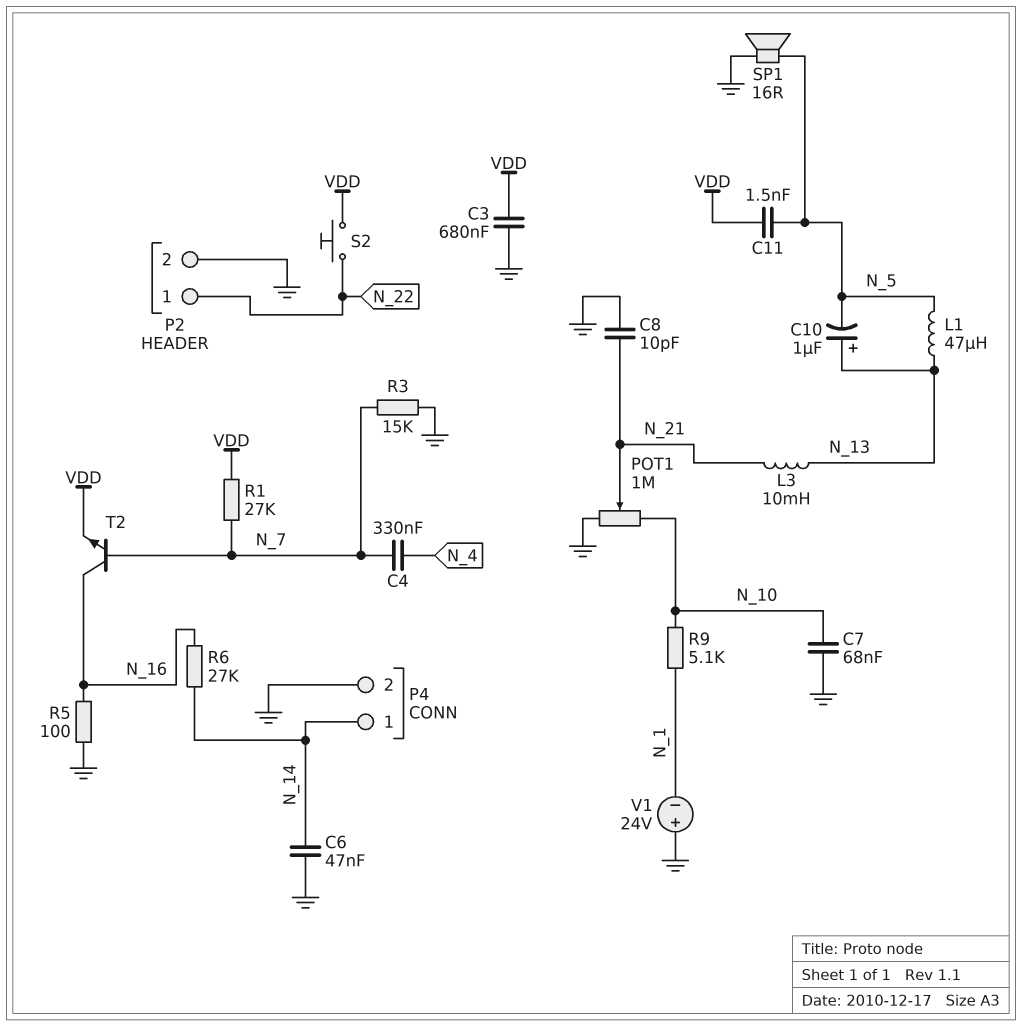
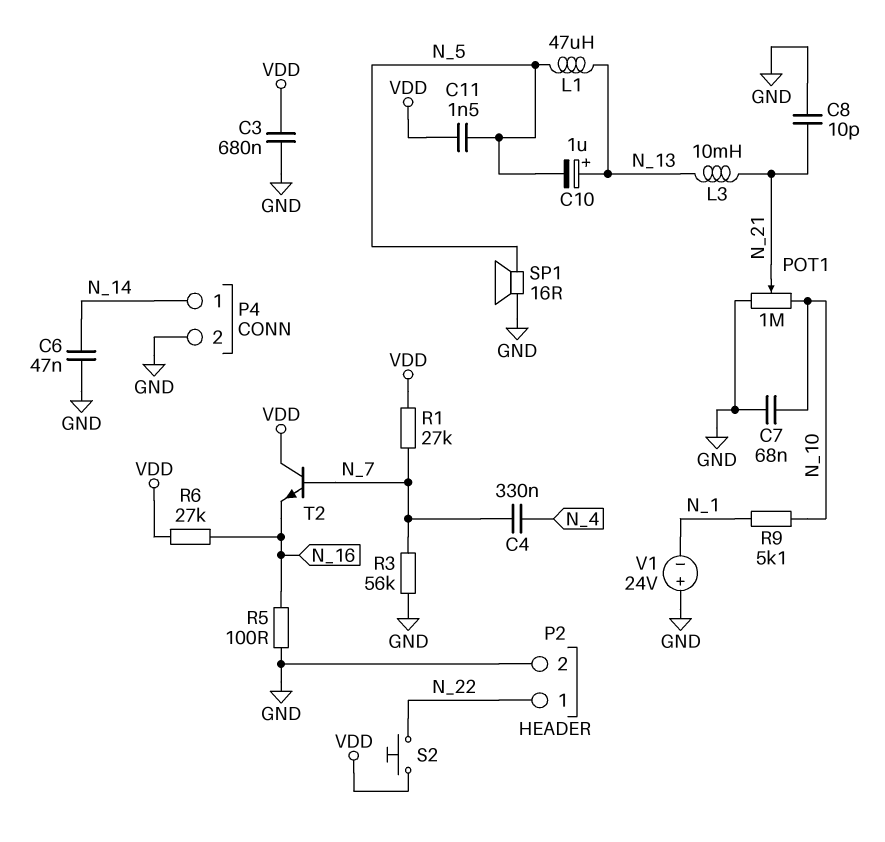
R3: 15k (GND, N_7) -> 56k (GND, N_7)
R6: 27k (N_14, N_16) -> 27k (N_16, VDD)
T2: NPN (B N_7, C N_16, E VDD) -> NPN (B N_7, C VDD, E N_16)

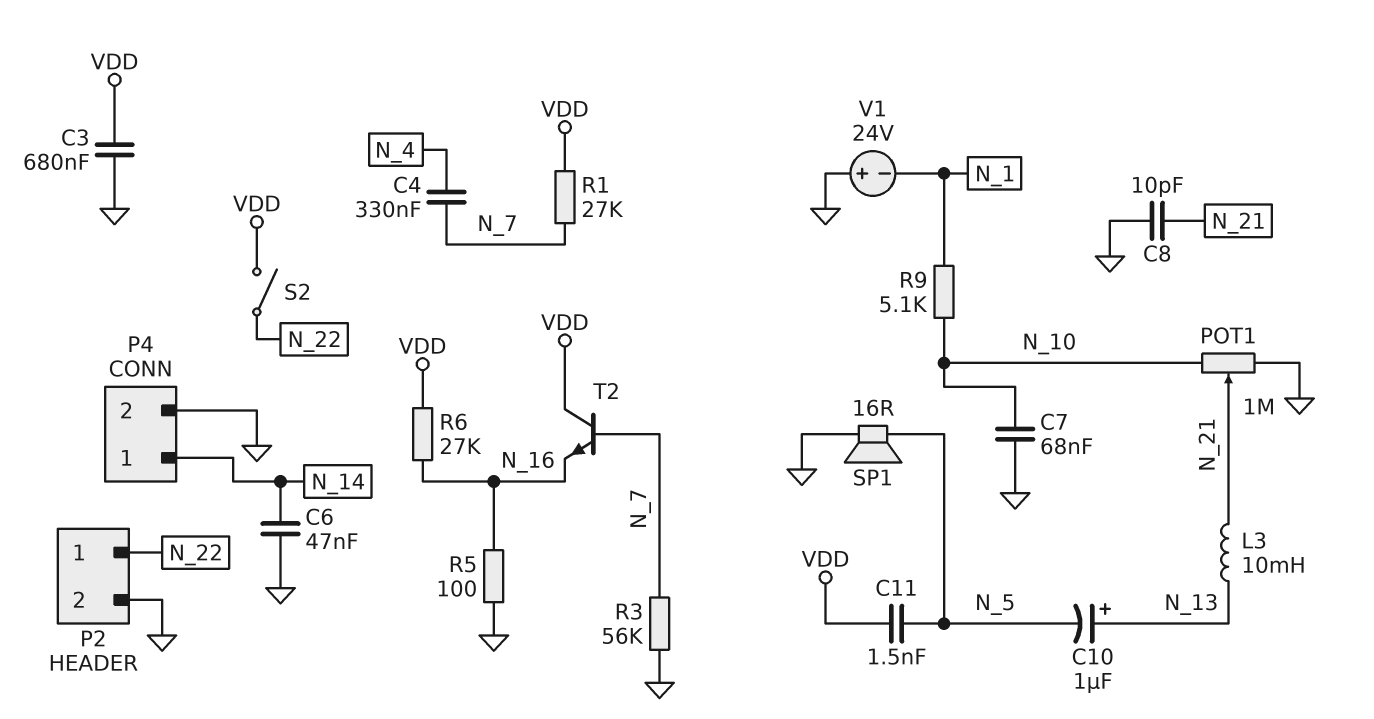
L1: 47uH (N_5, N_13) -> none
S2: button (N_22, VDD) -> switch (N_22, VDD)

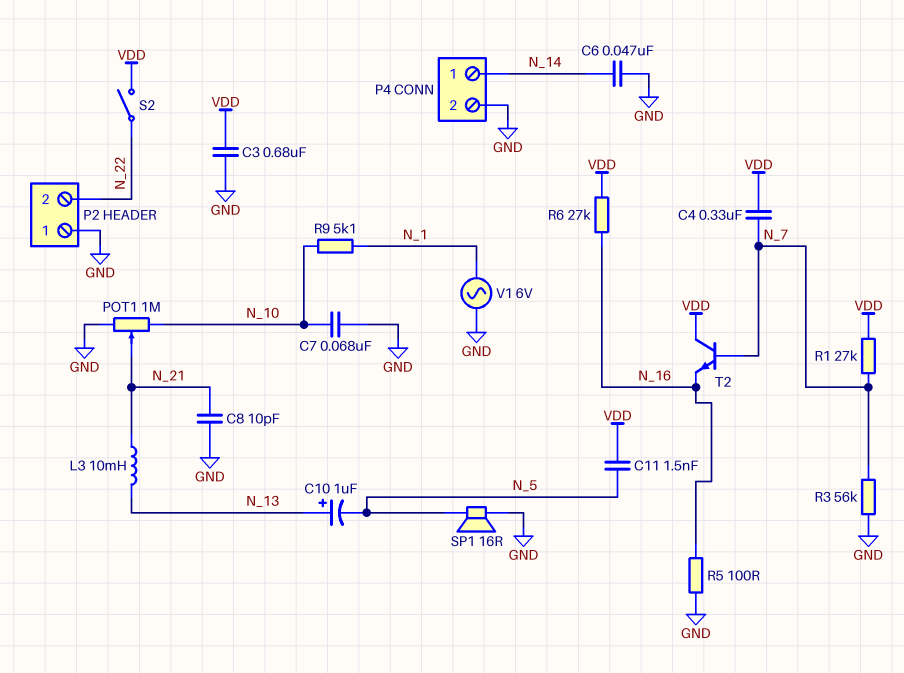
C4: 330nF (N_4, N_7) -> 330nF (N_7, VDD)
P2 pin 1: N_22 -> GND
P2 pin 2: GND -> N_22
V1: 24V (plus GND, minus N_1) -> AC 6V (GND, N_1)

